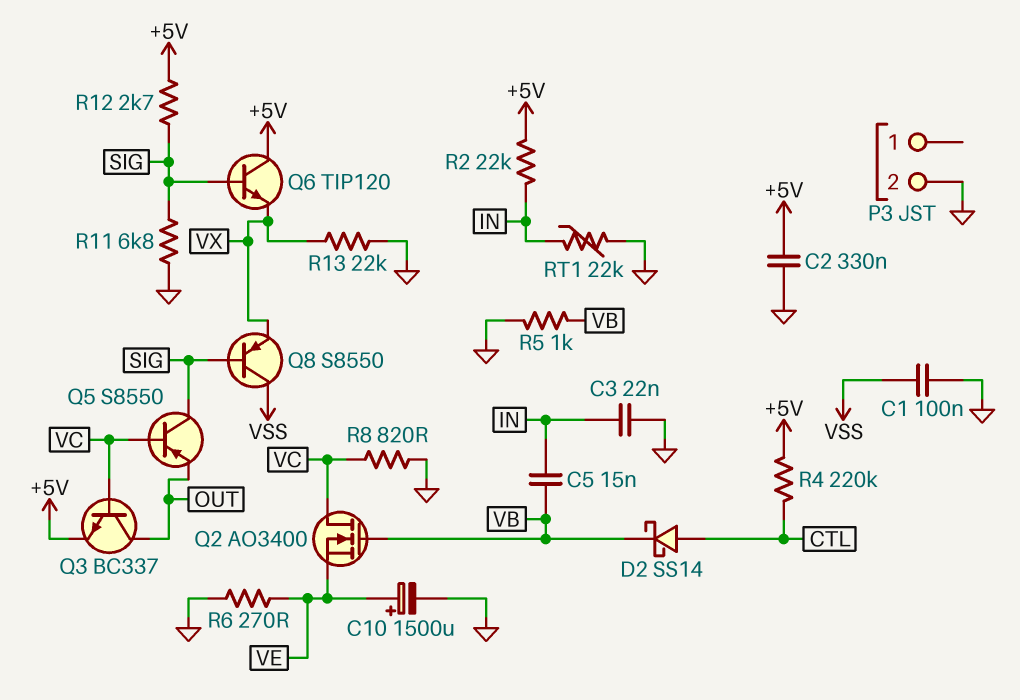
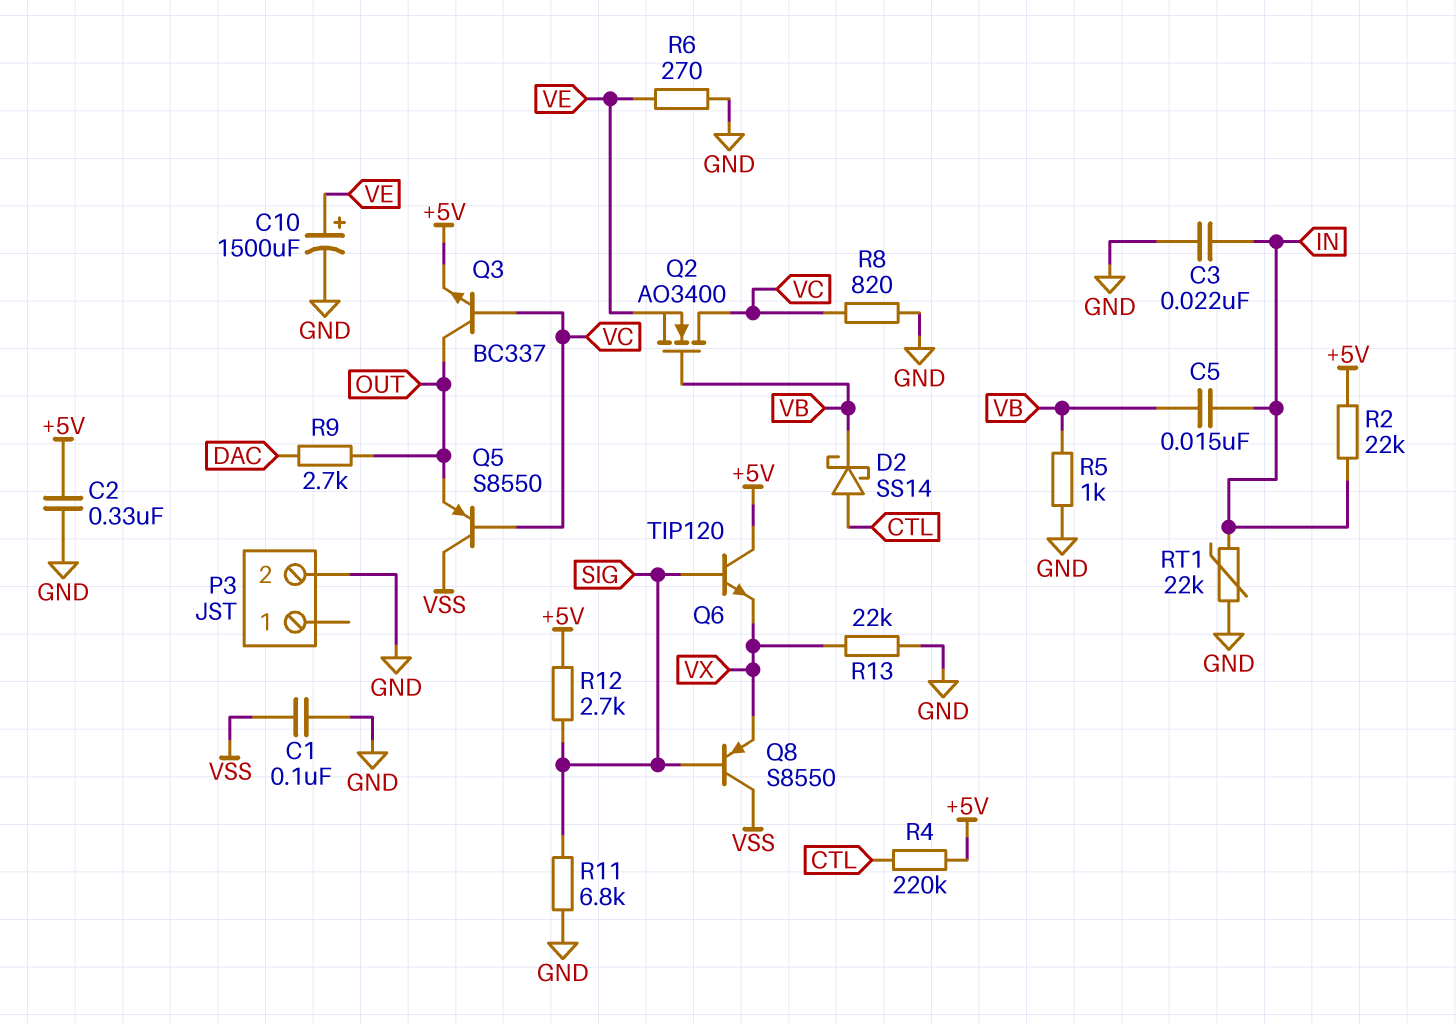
Q5: PNP S8550 (B VC, C SIG, E OUT) -> PNP S8550 (B VC, C VSS, E OUT)
R9: none -> 2.7k (DAC, OUT)

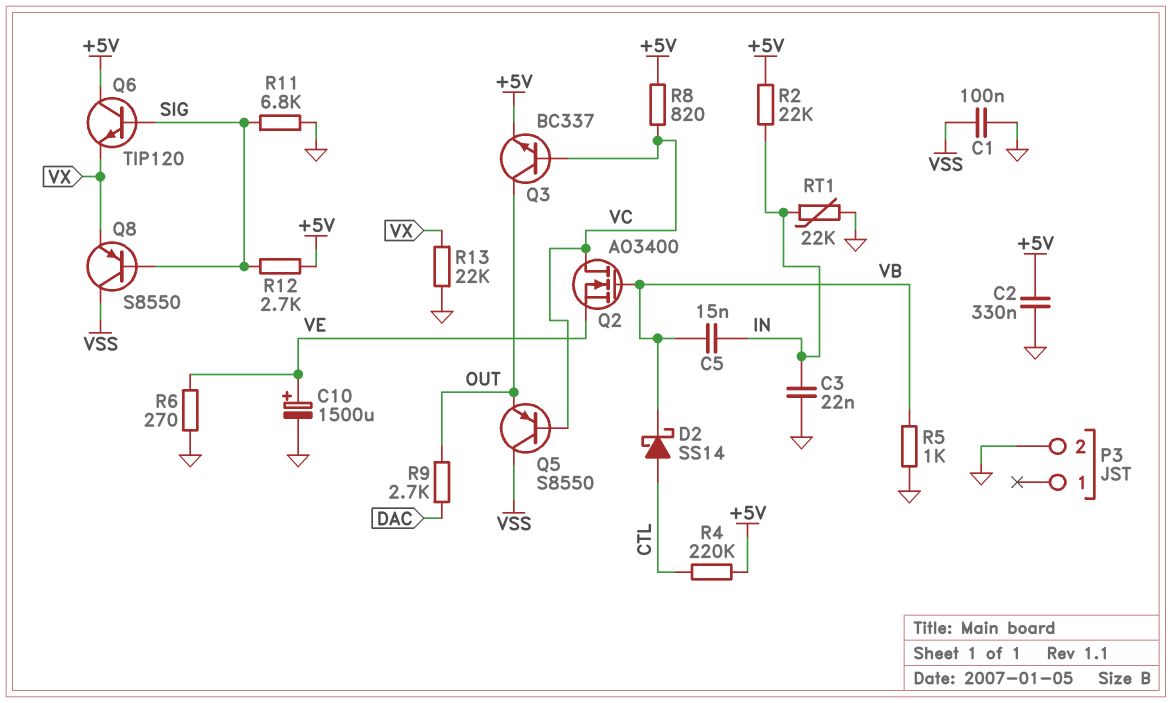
R8: 820 (GND, VC) -> 820 (+5V, VC)

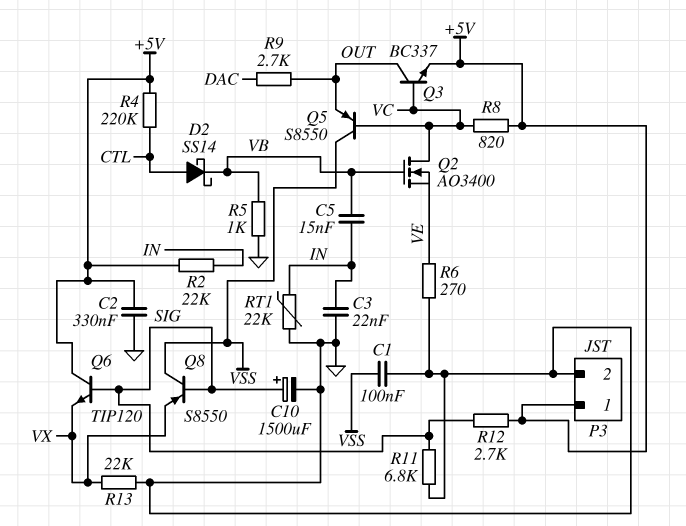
C10: 1500uF (plus VE, minus GND) -> 1500uF (plus SIG, minus GND)
P3 pin 1: none -> +5V

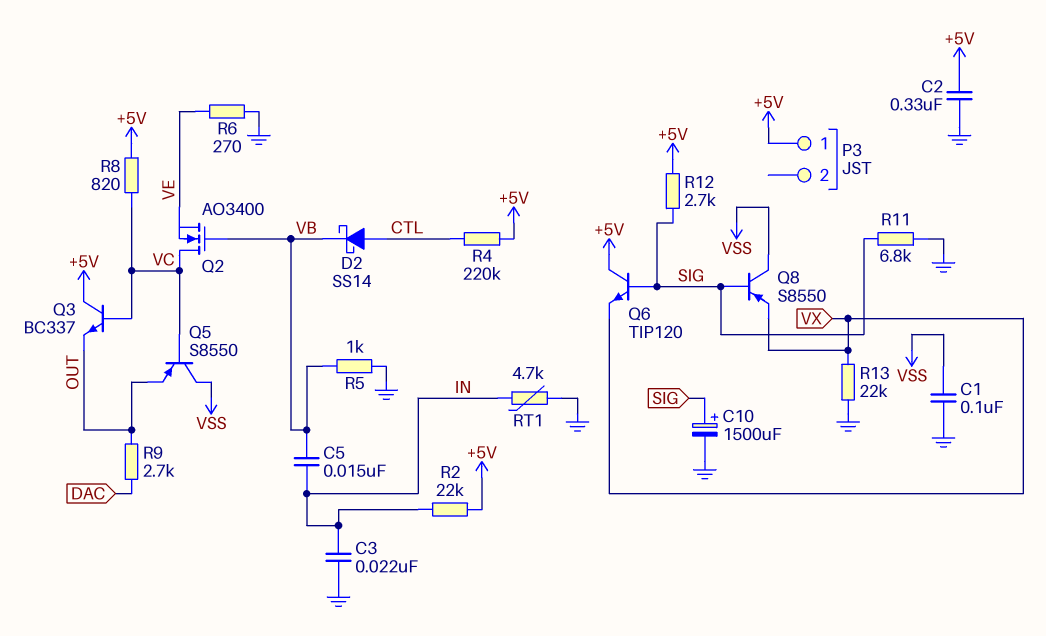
P3 pin 2: GND -> none
Q3: NPN BC337 (B VC, C OUT, E +5V) -> NPN BC337 (B VC, C +5V, E OUT)
RT1: 22k (GND, IN) -> 4.7k (GND, IN)

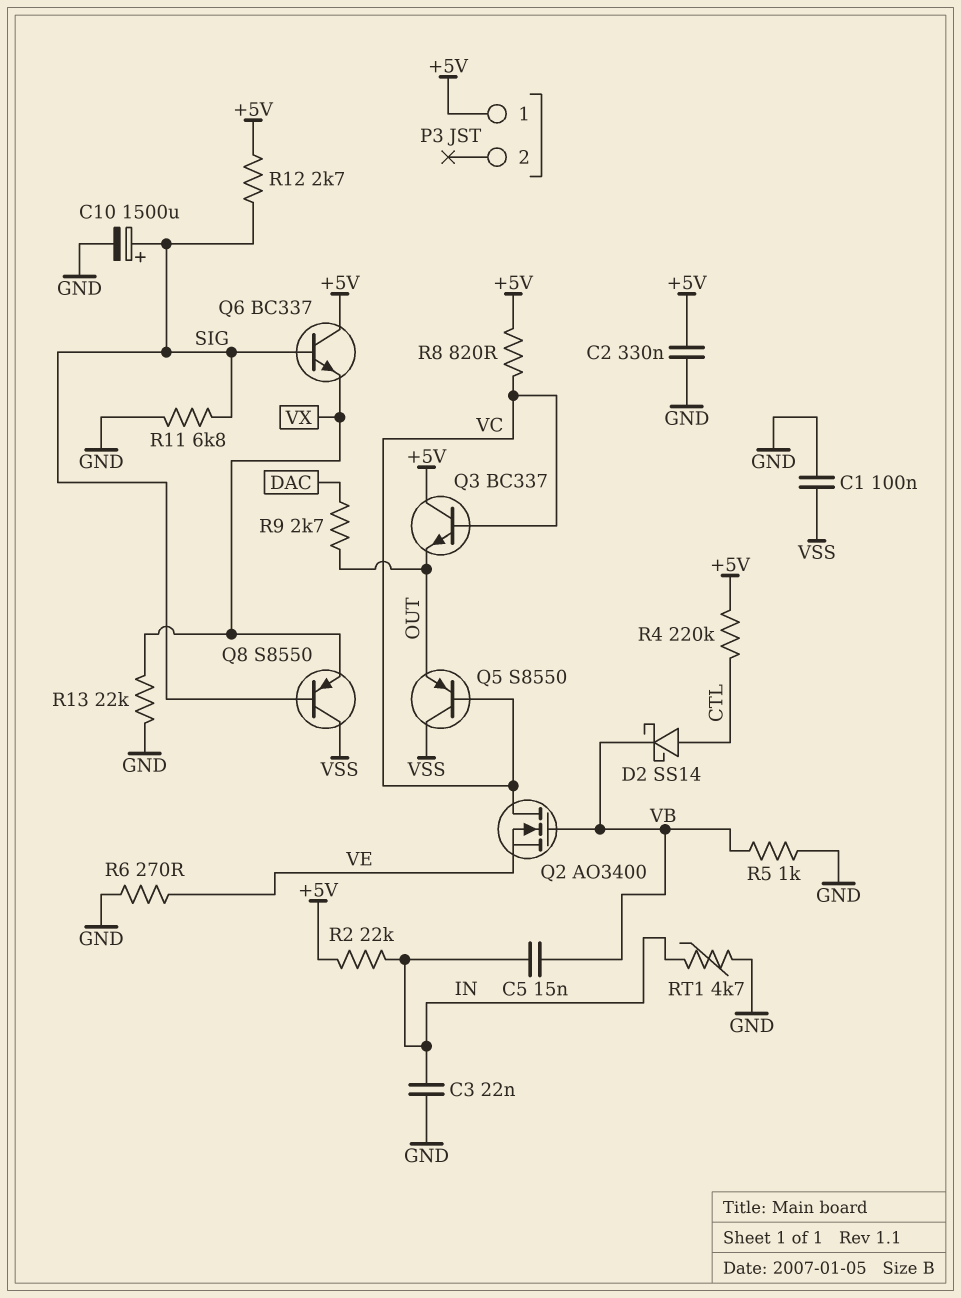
Q6: NPN TIP120 (B SIG, C +5V, E VX) -> NPN BC337 (B SIG, C +5V, E VX)

